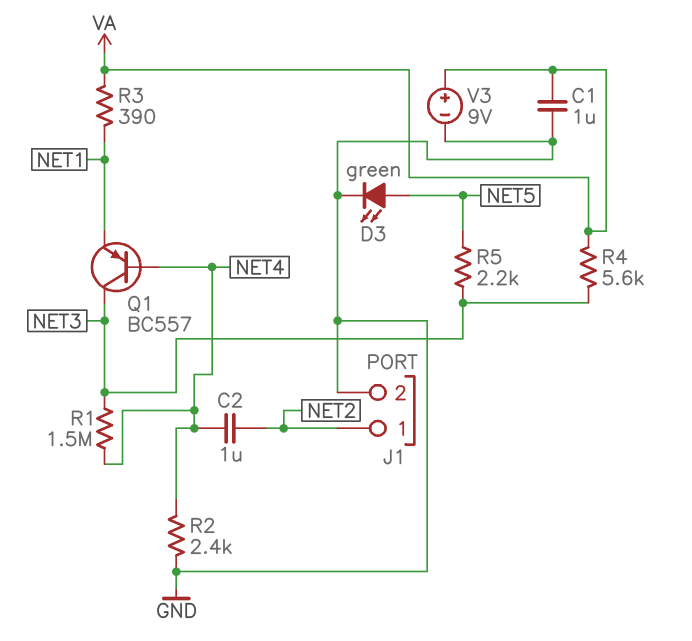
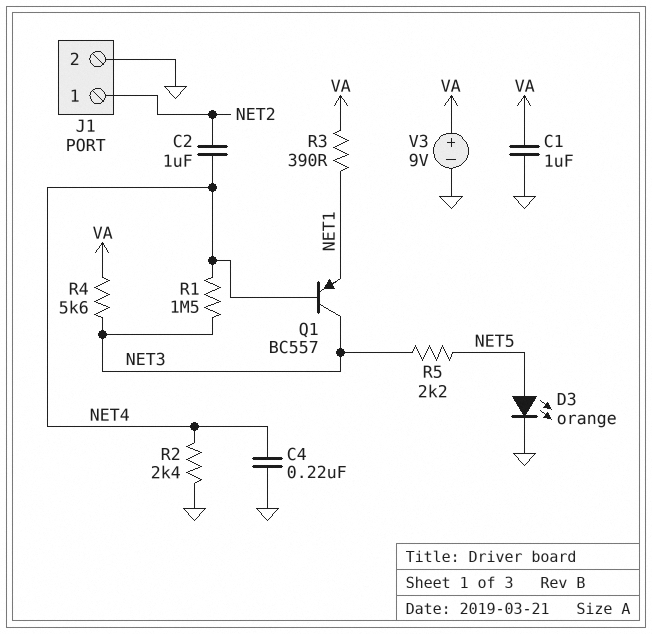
C4: none -> 220nF (GND, NET4)
D3: LED green (A NET5, K GND) -> LED orange (A NET5, K GND)

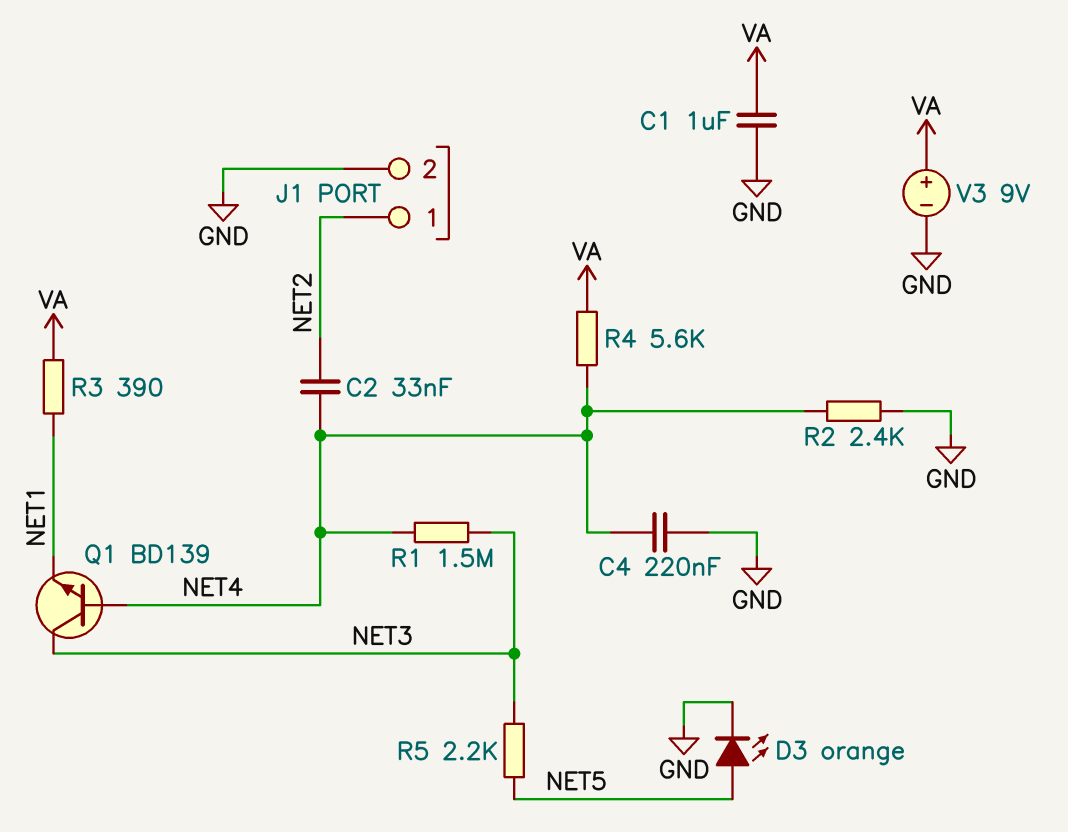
C2: 1uF (NET2, NET4) -> 33nF (NET2, NET4)
Q1: PNP BC557 (B NET4, C NET3, E NET1) -> NPN BD139 (B NET4, C NET3, E NET1)
R4: 5.6k (NET3, VA) -> 5.6k (NET4, VA)

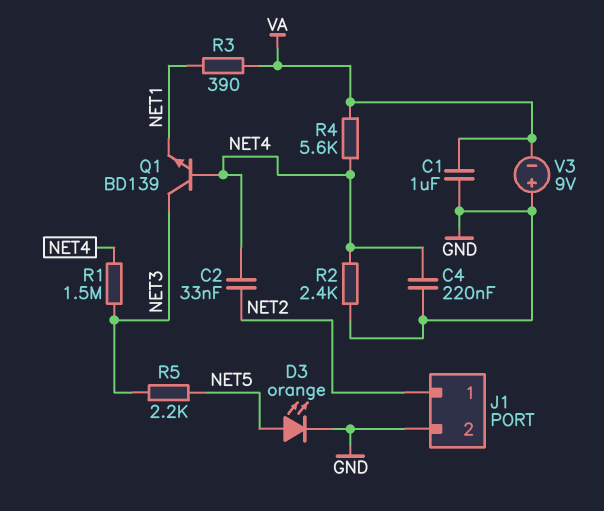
V3: 9V (plus VA, minus GND) -> 9V (plus GND, minus VA)

